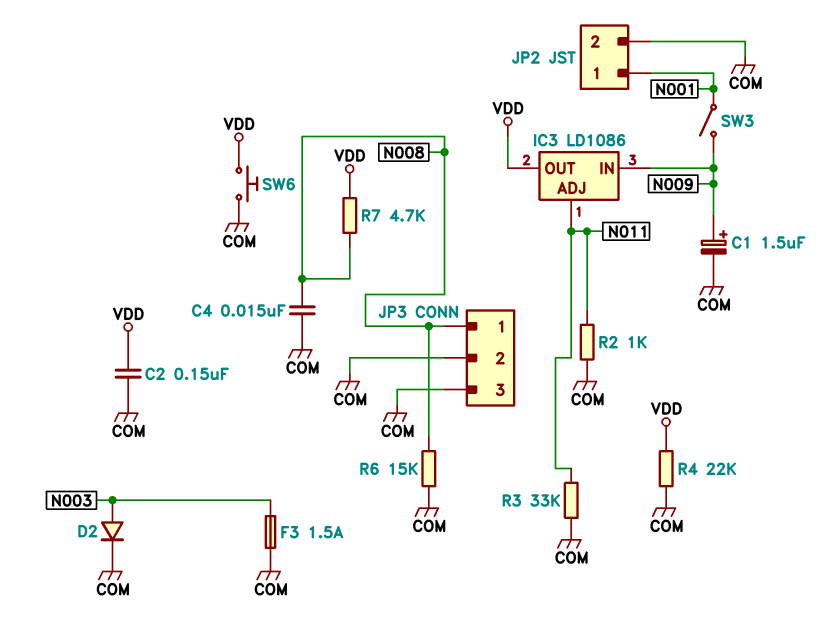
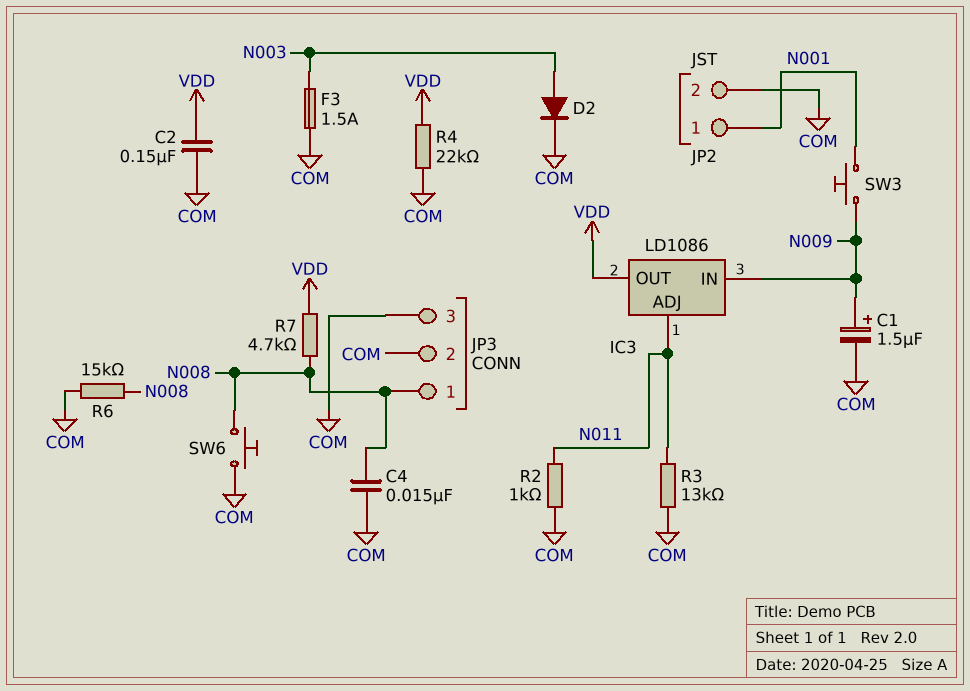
R3: 33k (COM, N011) -> 13k (COM, N011)
SW3: switch (N001, N009) -> button (N001, N009)
SW6: button (COM, VDD) -> button (COM, N008)

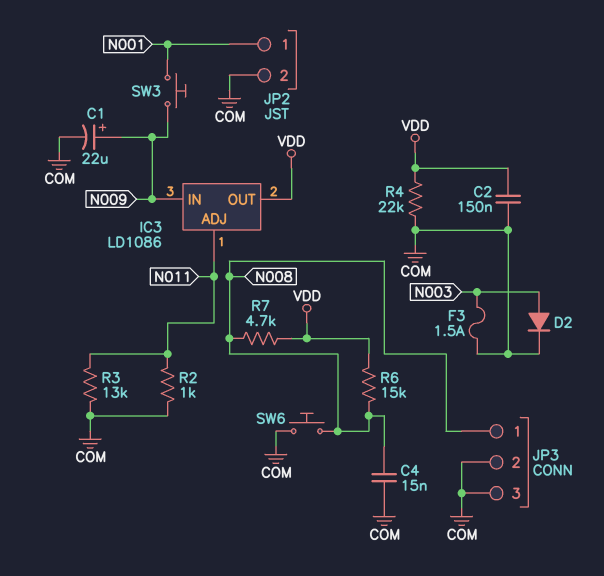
C1: 1.5uF (plus N009, minus COM) -> 22uF (plus N009, minus COM)
R6: 15k (COM, N008) -> 15k (N008, VDD)

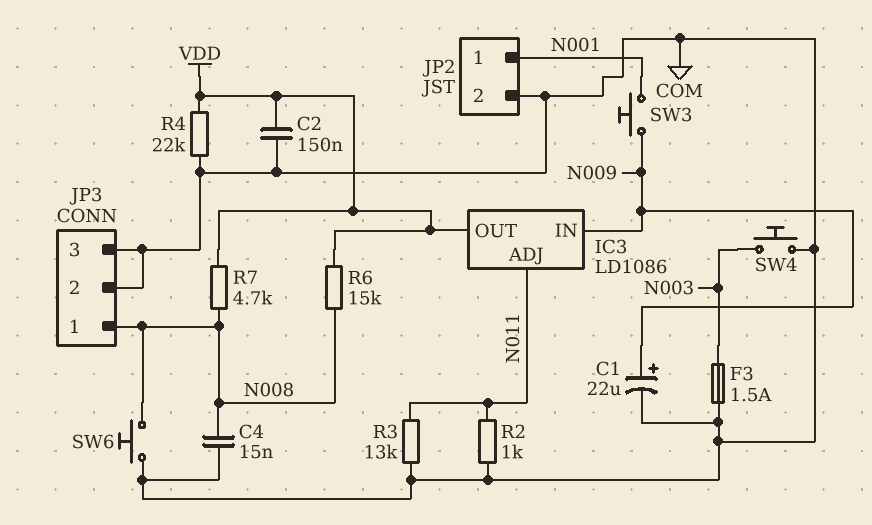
D2: diode (A N003, K COM) -> none
SW4: none -> button (COM, N003)

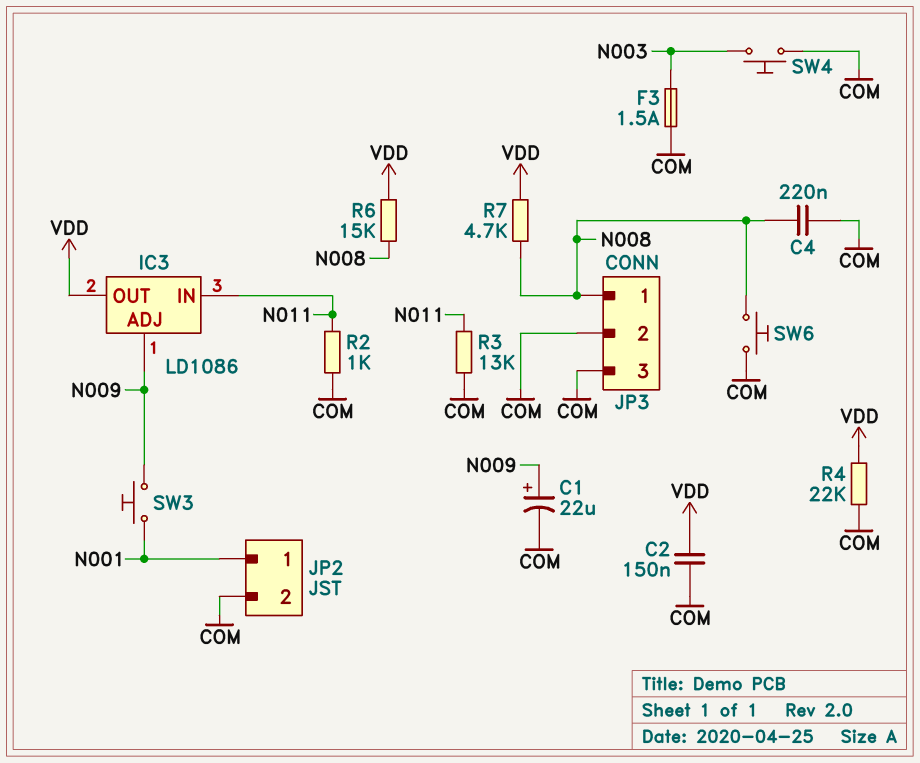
C4: 15nF (COM, N008) -> 220nF (COM, N008)
IC3 pin ADJ: N011 -> N009
IC3 pin IN: N009 -> N011

